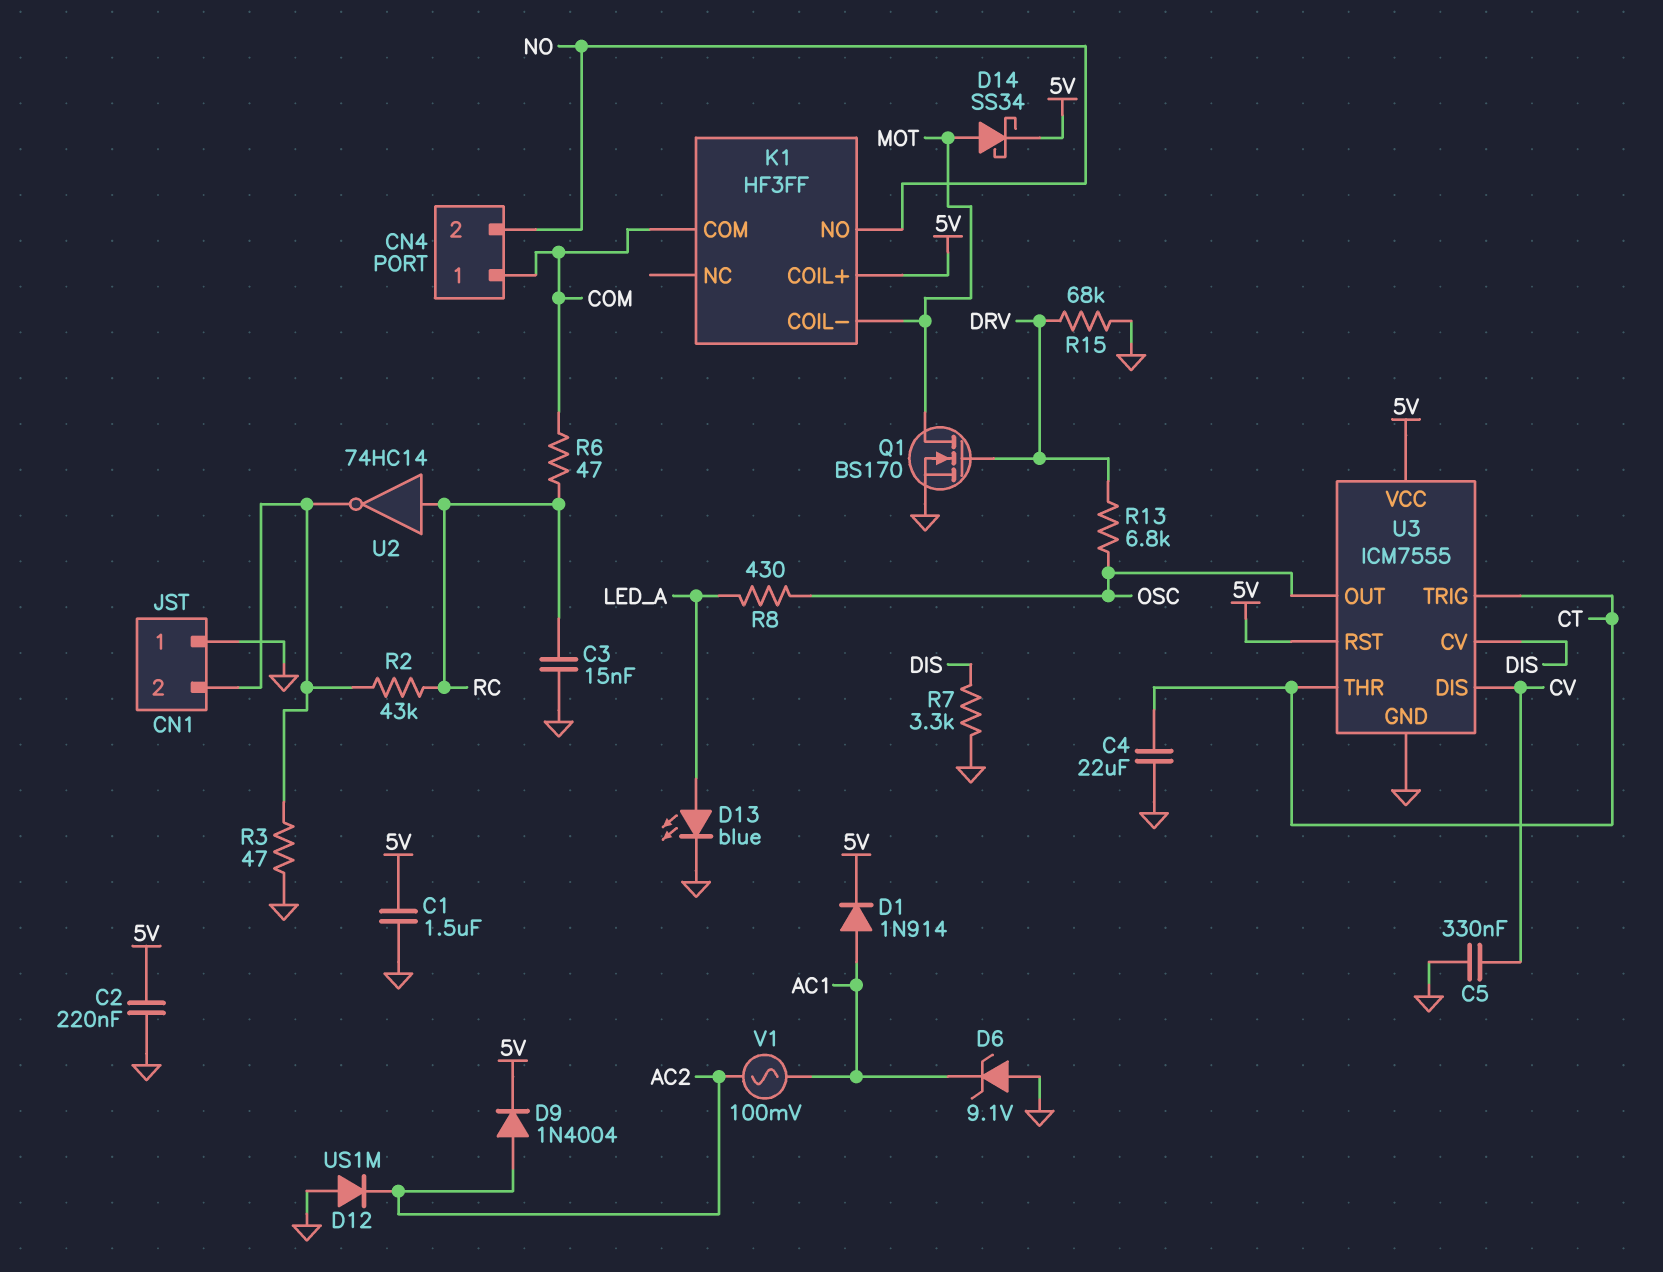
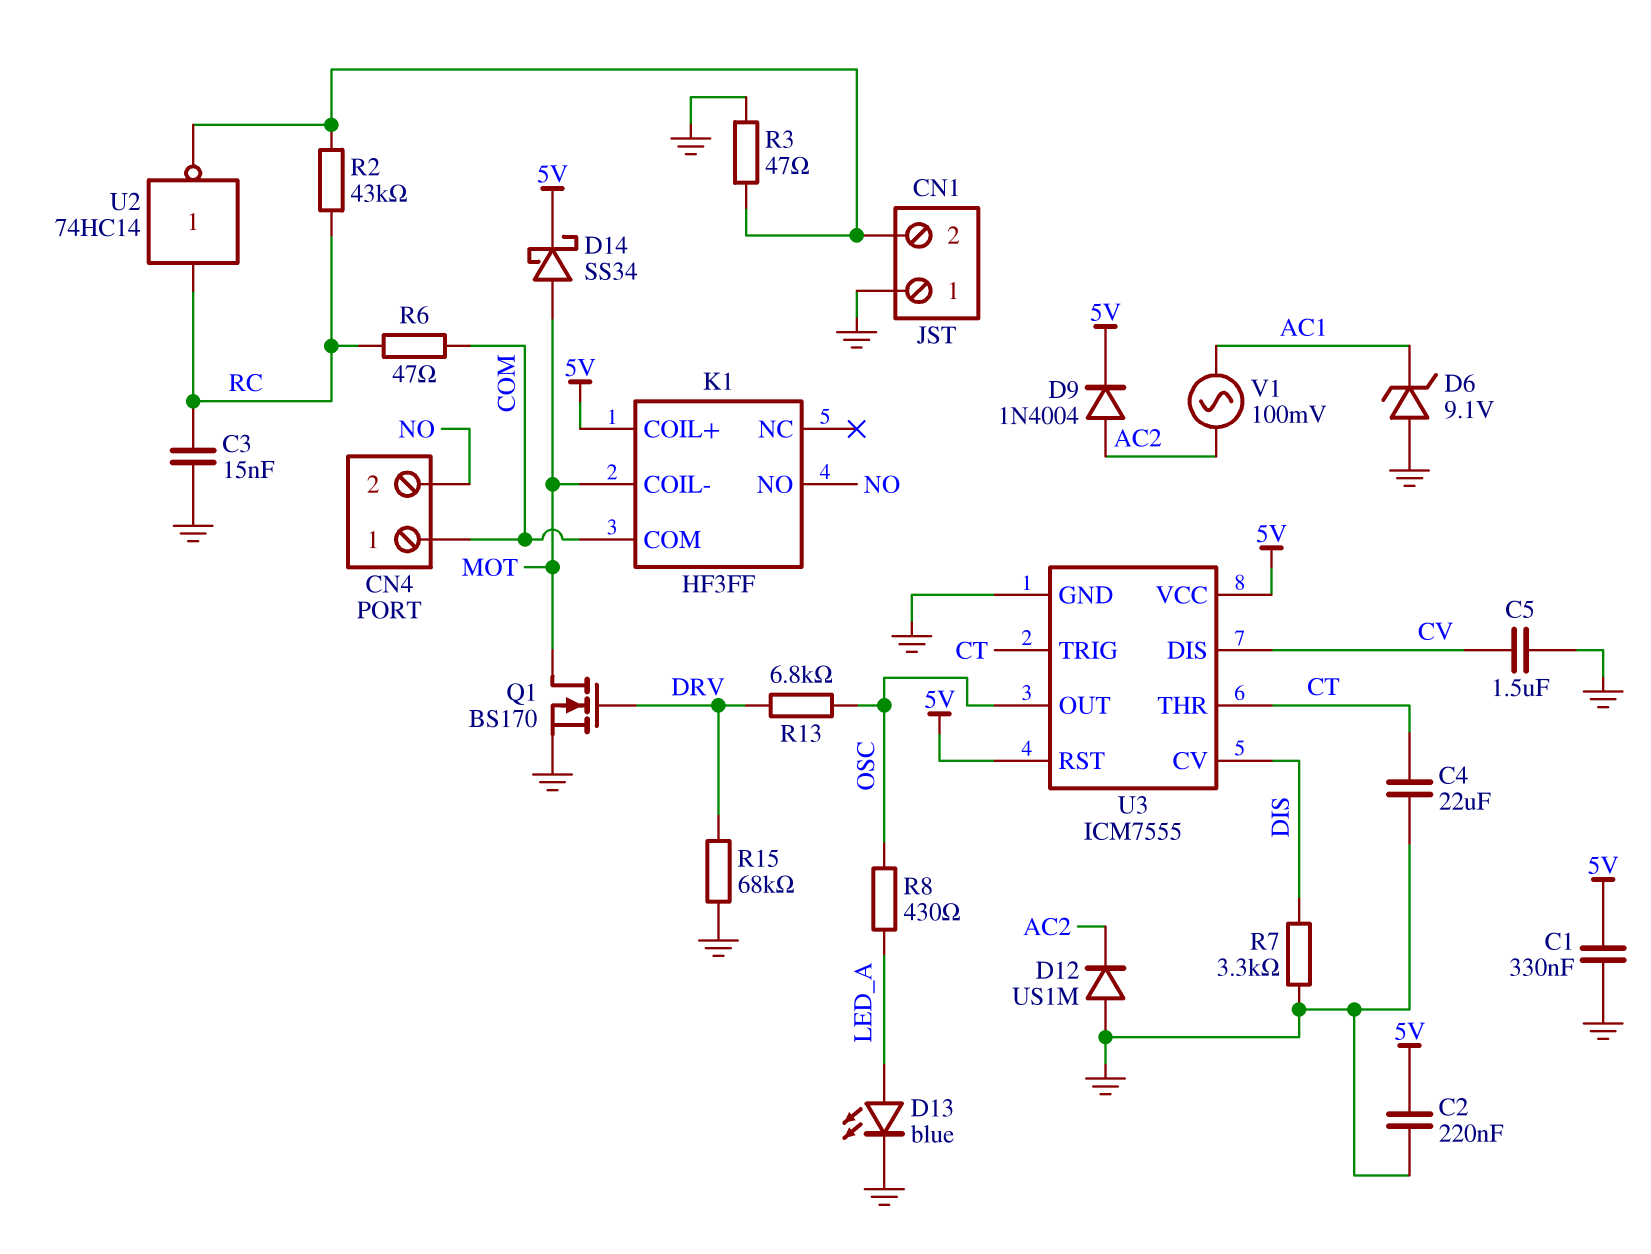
C1: 1.5uF (5V, GND) -> 330nF (5V, GND)
C5: 330nF (CV, GND) -> 1.5uF (CV, GND)
D1: diode 1N914 (A AC1, K 5V) -> none

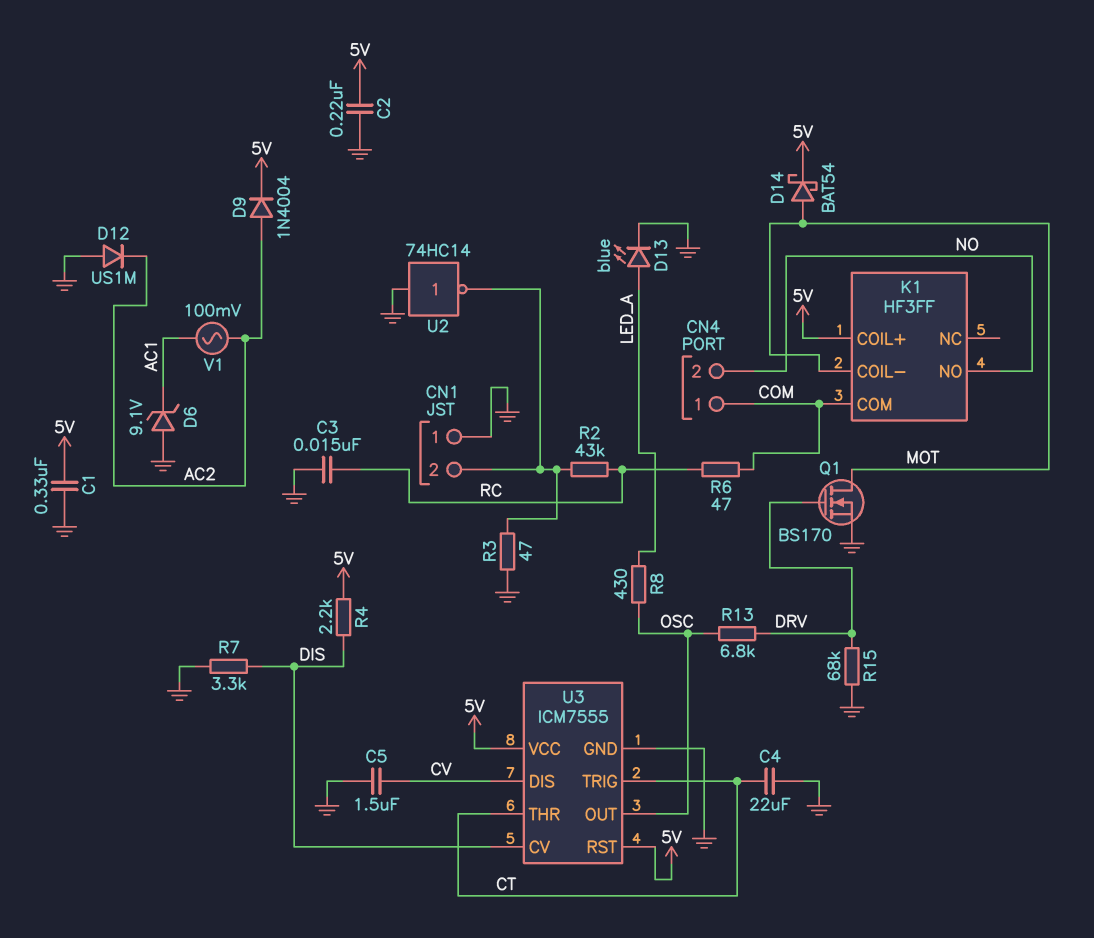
D14: schottky SS34 (A MOT, K 5V) -> schottky BAT54 (A MOT, K 5V)
R4: none -> 2.2k (5V, DIS)
U2: NOT 74HC14 (in RC, out CN1/2) -> NOT 74HC14 (in GND, out CN1/2)

